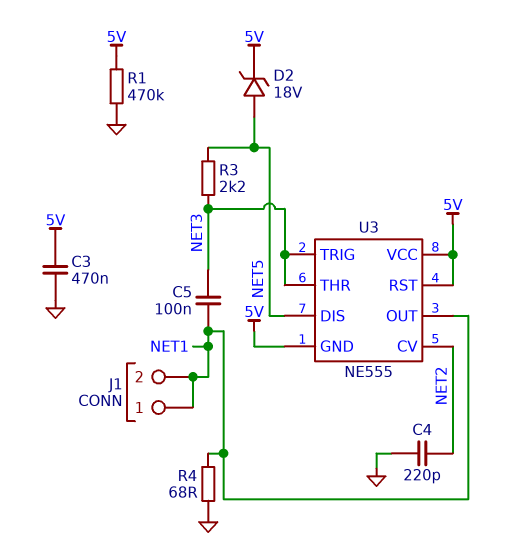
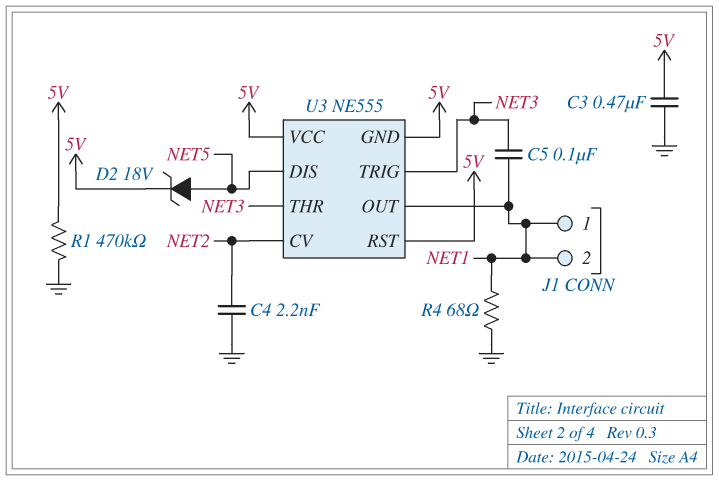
C4: 220pF (GND, NET2) -> 2.2nF (GND, NET2)
R3: 2.2k (NET3, NET5) -> none

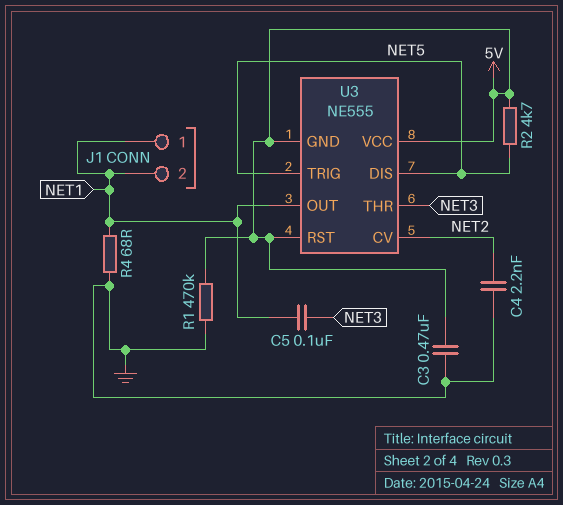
D2: zener 18V (A NET5, K 5V) -> none
R2: none -> 4.7k (5V, NET5)
U3 pin TRIG: NET3 -> NET5

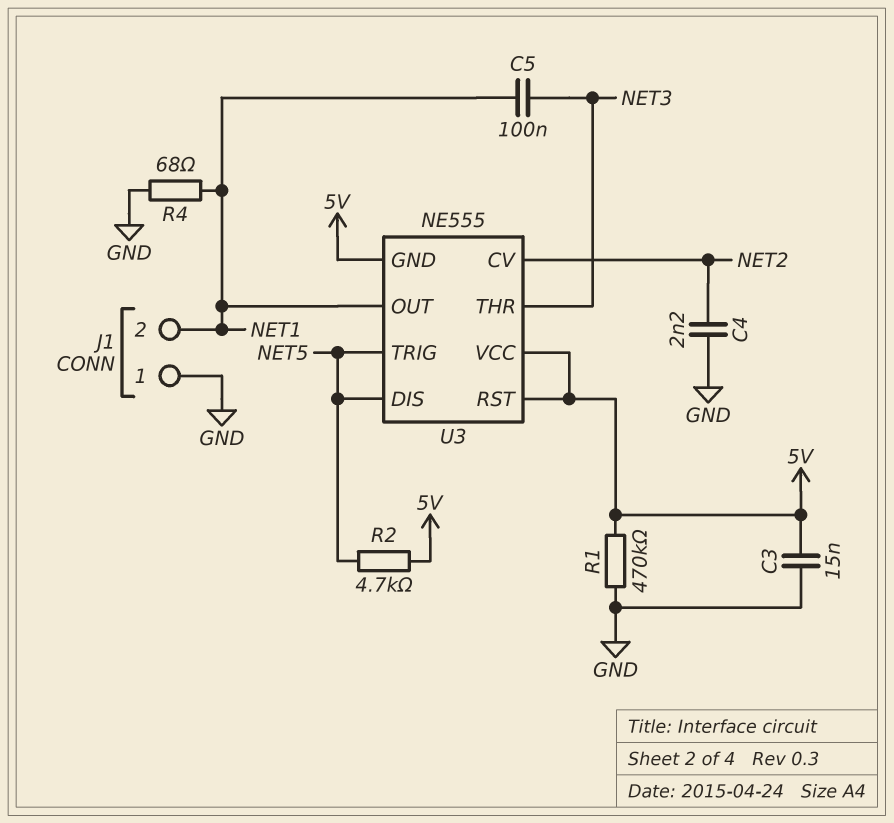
C3: 470nF (5V, GND) -> 15nF (5V, GND)
J1 pin 1: NET1 -> GND

